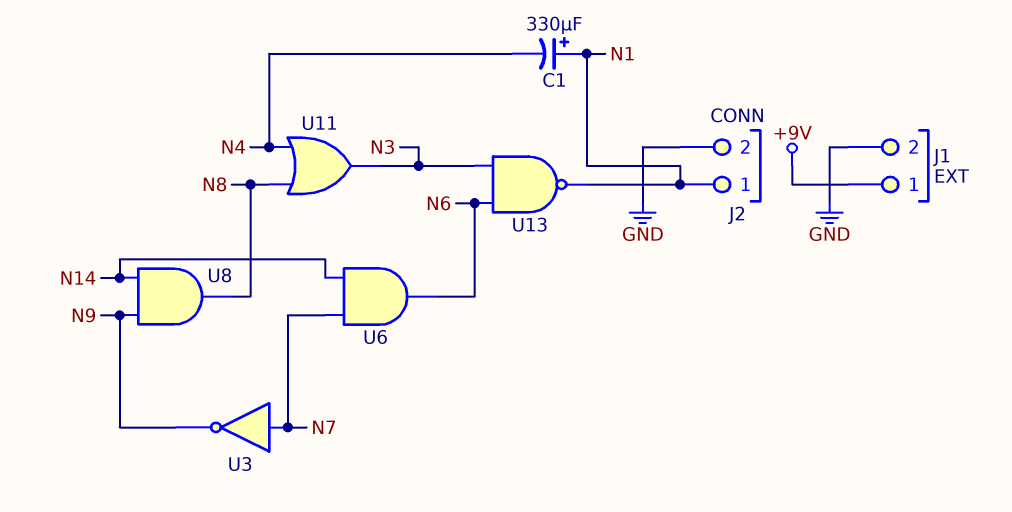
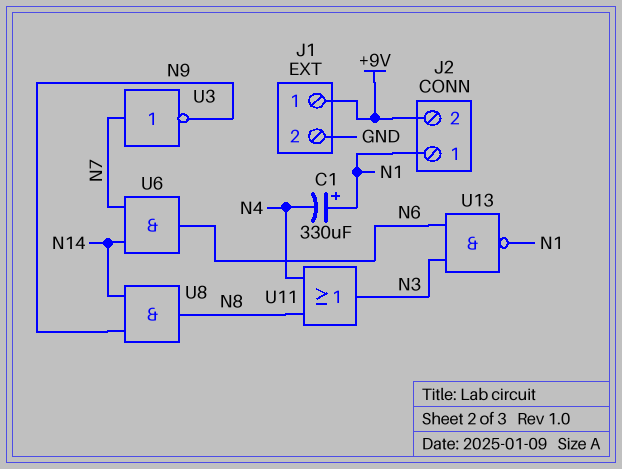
J2 pin 2: GND -> +9V

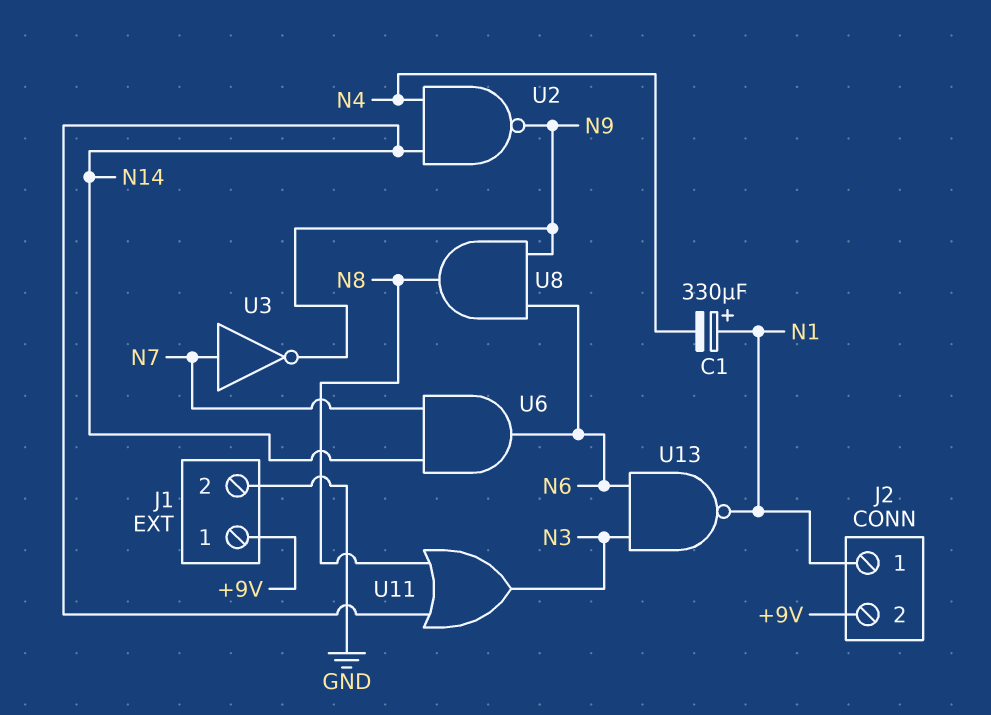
U2: none -> NAND (in N4, in N14, out N9)
U8: AND (in N9, in N14, out N8) -> AND (in N6, in N9, out N8)
U11: OR (in N4, in N8, out N3) -> OR (in N8, in N14, out N3)

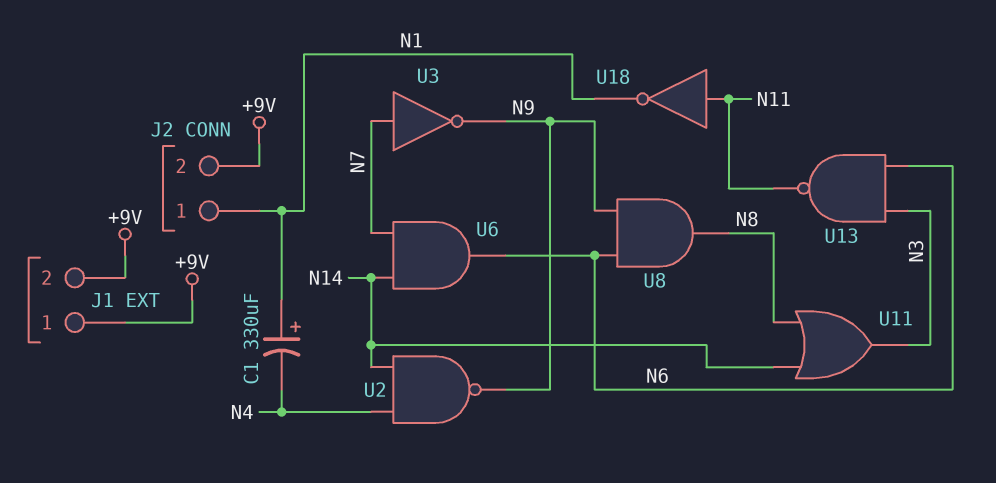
J1 pin 2: GND -> +9V
U13: NAND (in N3, in N6, out N1) -> NAND (in N3, in N6, out N11)
U18: none -> NOT (in N11, out N1)

